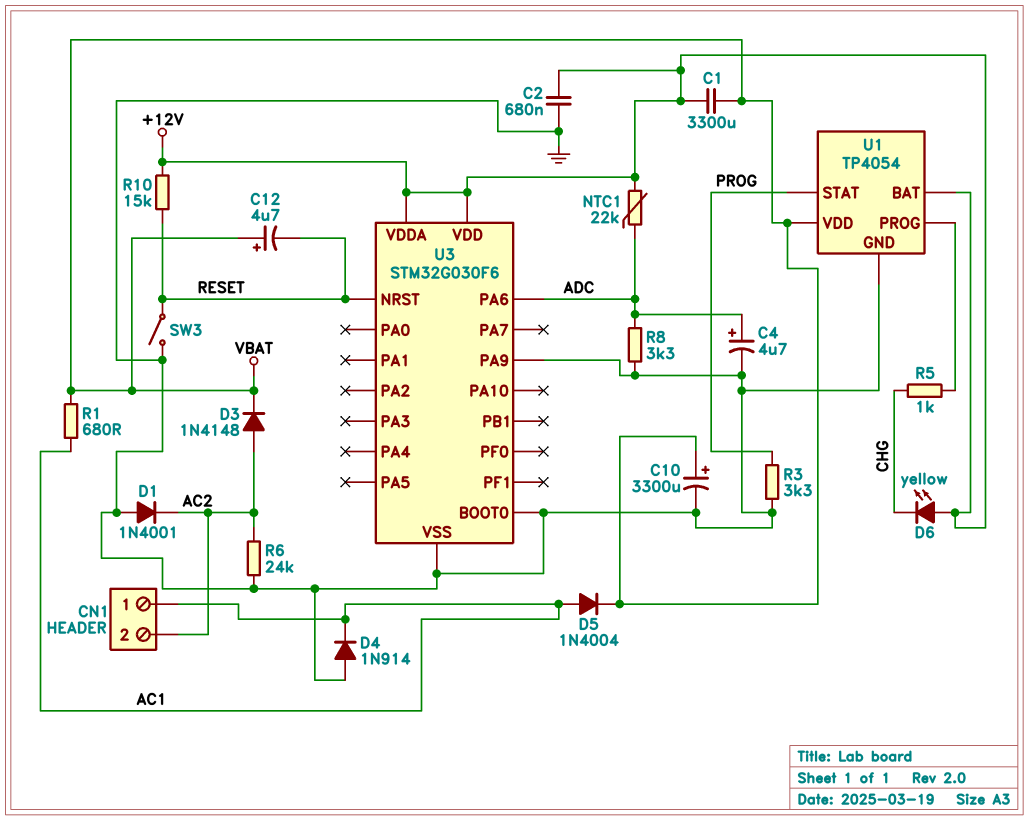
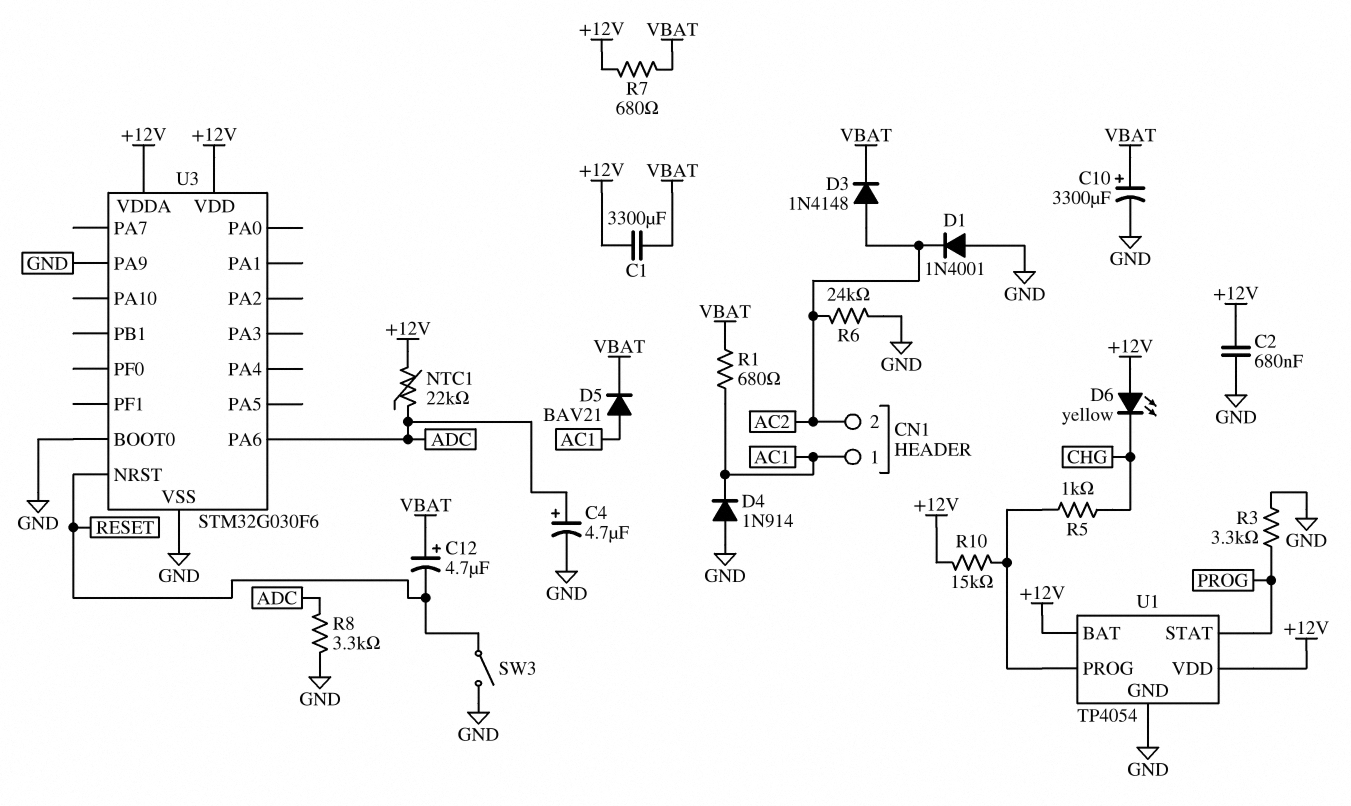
D5: diode 1N4004 (A AC1, K VBAT) -> diode BAV21 (A AC1, K VBAT)
R7: none -> 680 (+12V, VBAT)
R10: 15k (+12V, RESET) -> 15k (+12V, U1/PROG)
U1 pin VDD: VBAT -> +12V

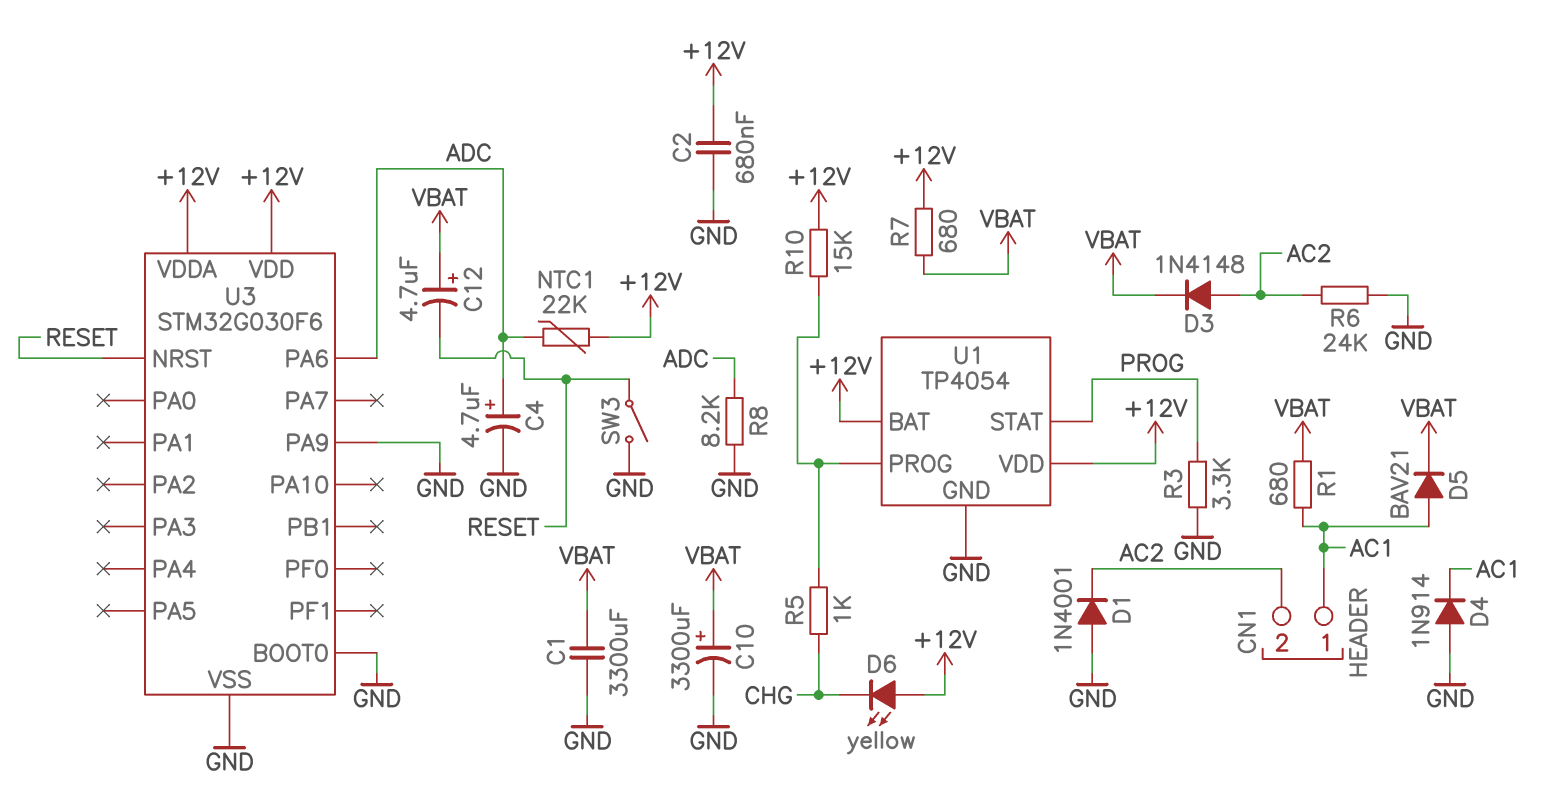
C1: 3300uF (+12V, VBAT) -> 3300uF (GND, VBAT)
R8: 3.3k (ADC, GND) -> 8.2k (ADC, GND)

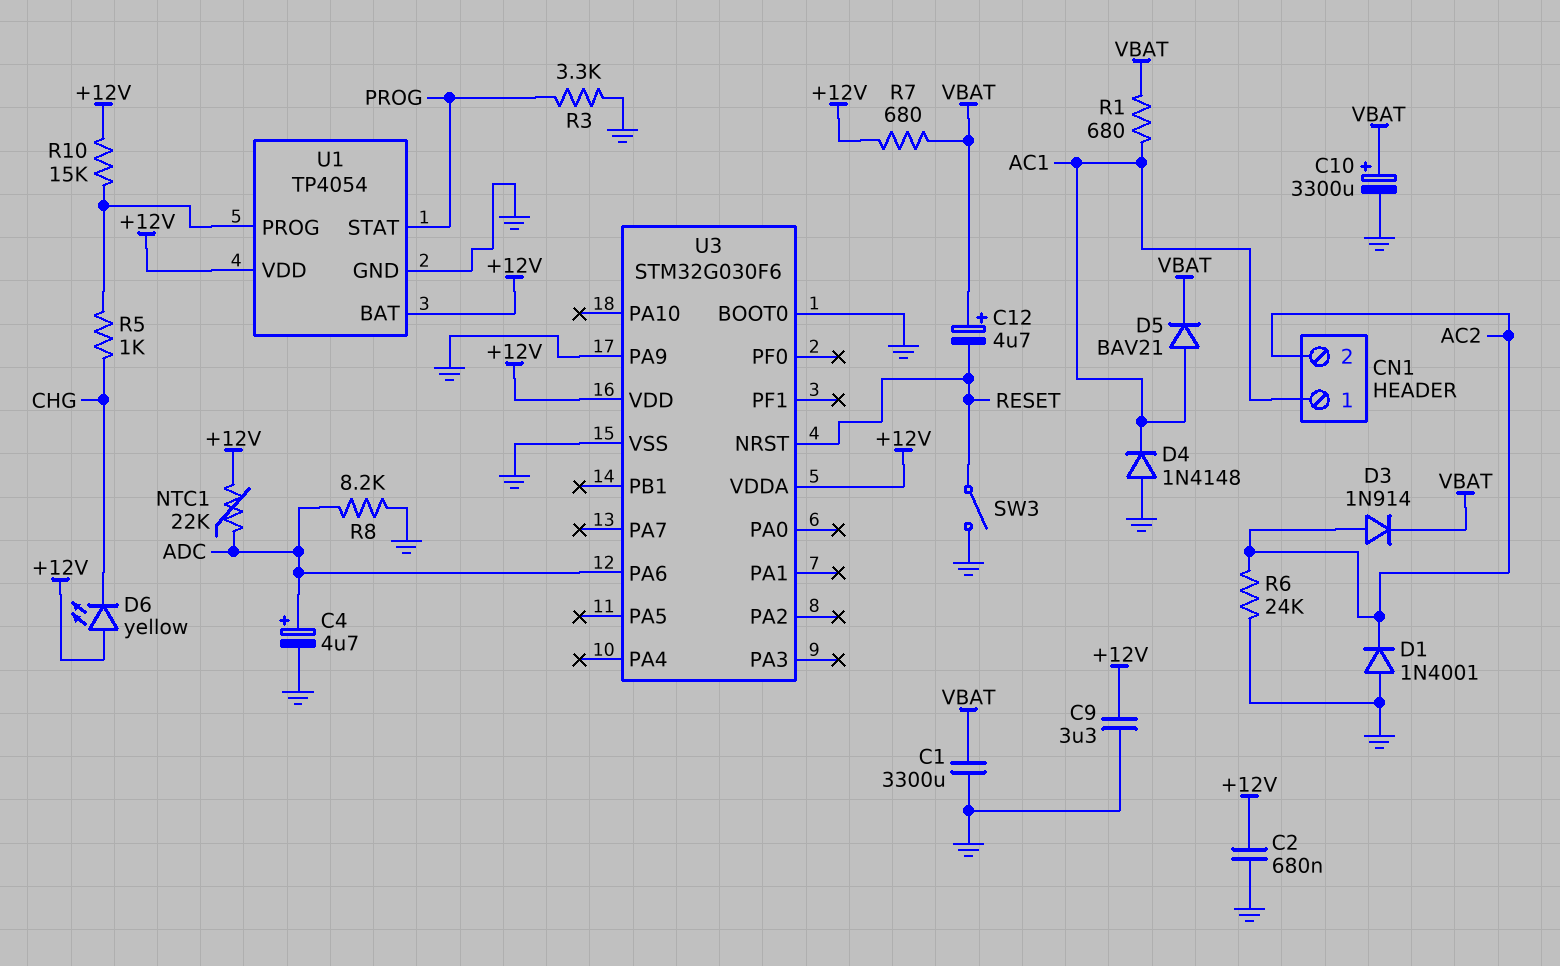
C9: none -> 3.3uF (+12V, GND)
D3: diode 1N4148 (A AC2, K VBAT) -> diode 1N914 (A AC2, K VBAT)
D4: diode 1N914 (A GND, K AC1) -> diode 1N4148 (A GND, K AC1)

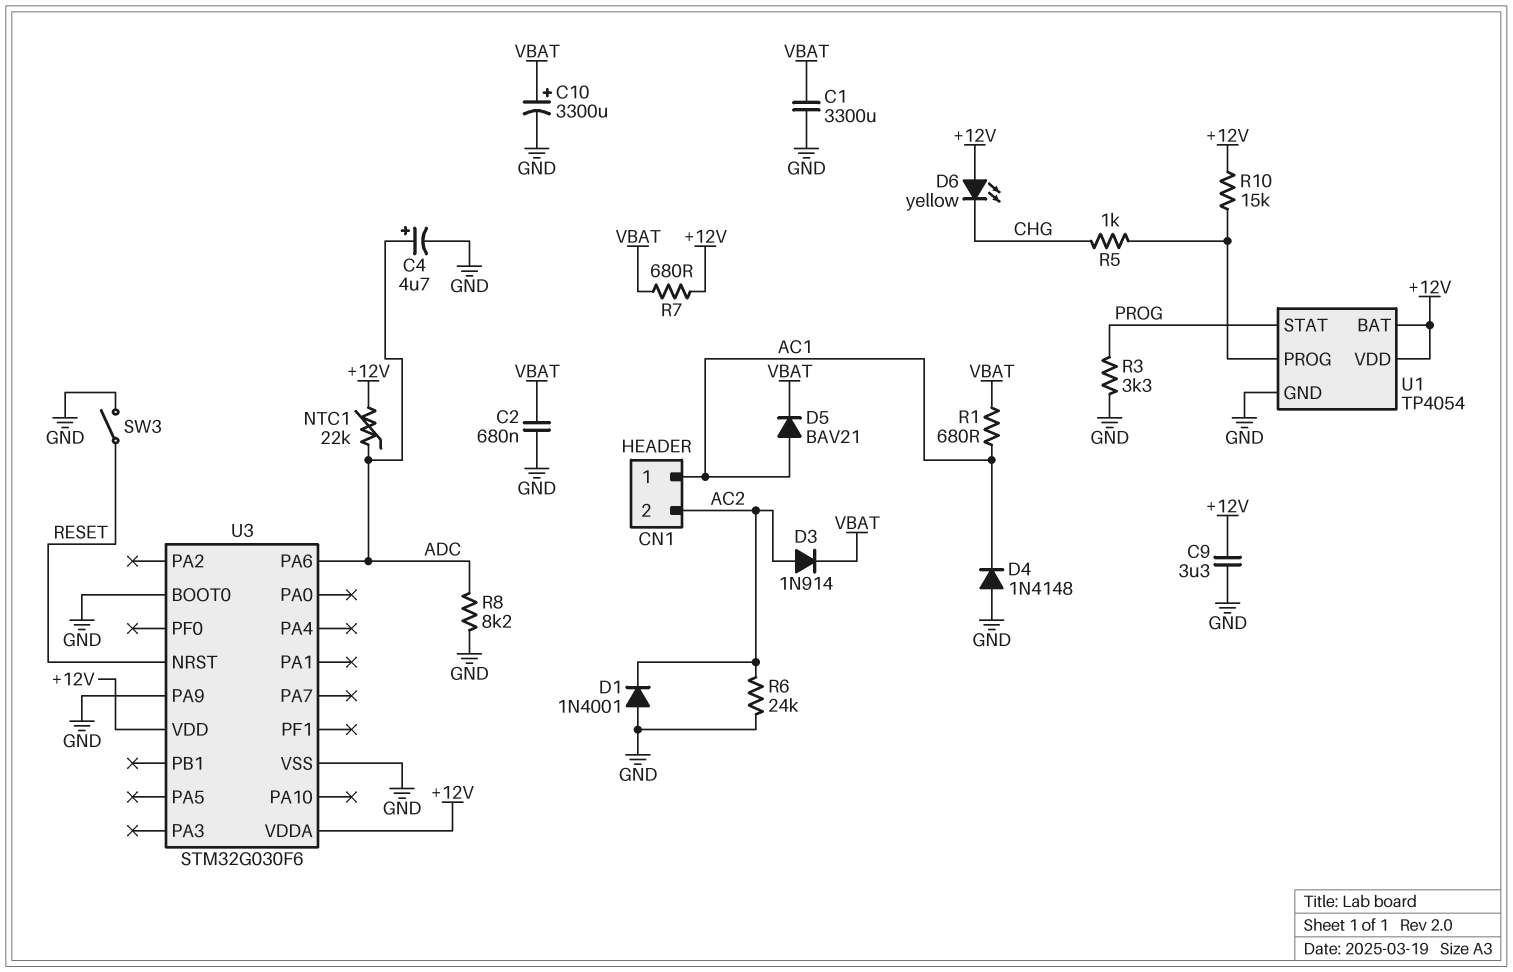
C2: 680nF (+12V, GND) -> 680nF (GND, VBAT)
C12: 4.7uF (plus VBAT, minus RESET) -> none

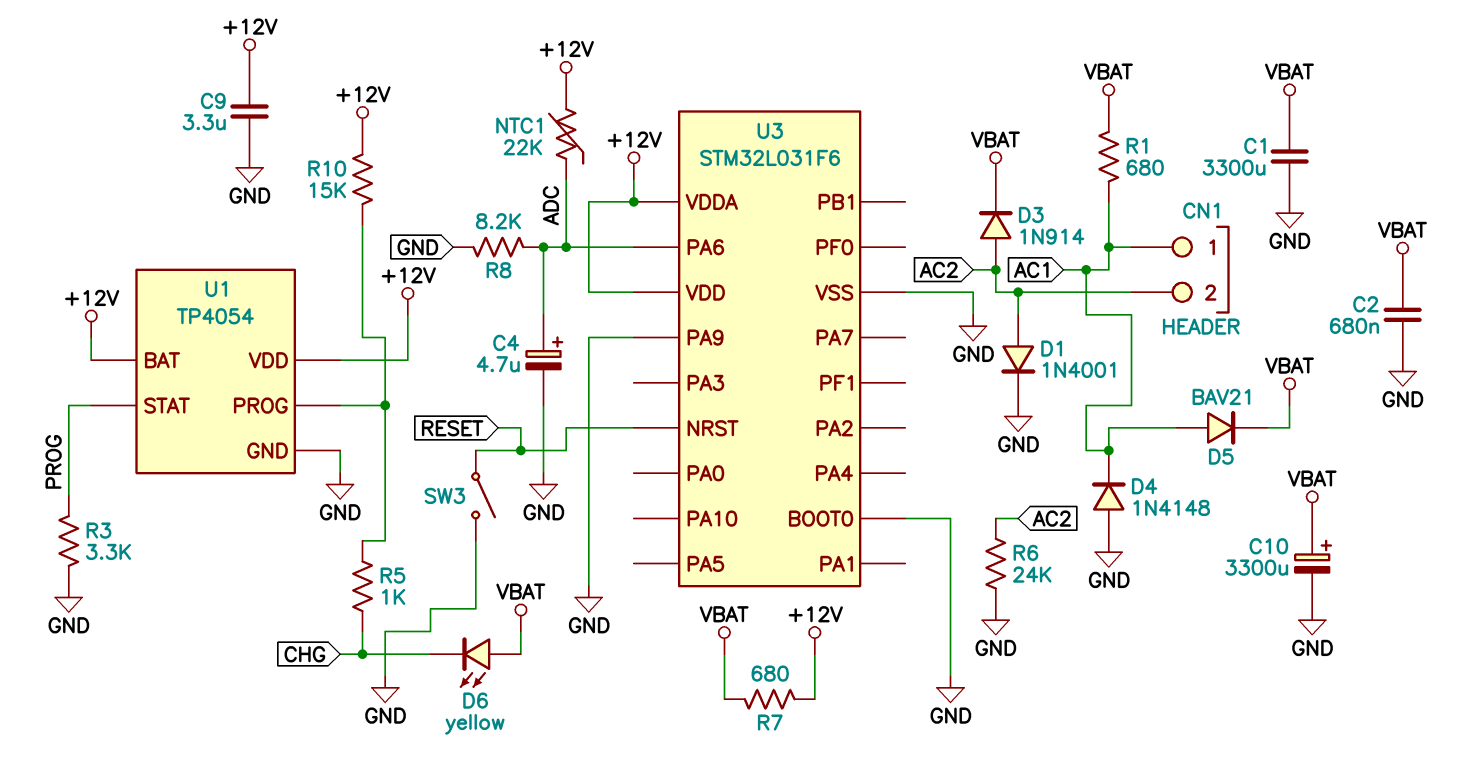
D1: diode 1N4001 (A GND, K AC2) -> diode 1N4001 (A AC2, K GND)
D6: LED yellow (A +12V, K CHG) -> LED yellow (A VBAT, K CHG)
U3: STM32G030F6 -> STM32L031F6

